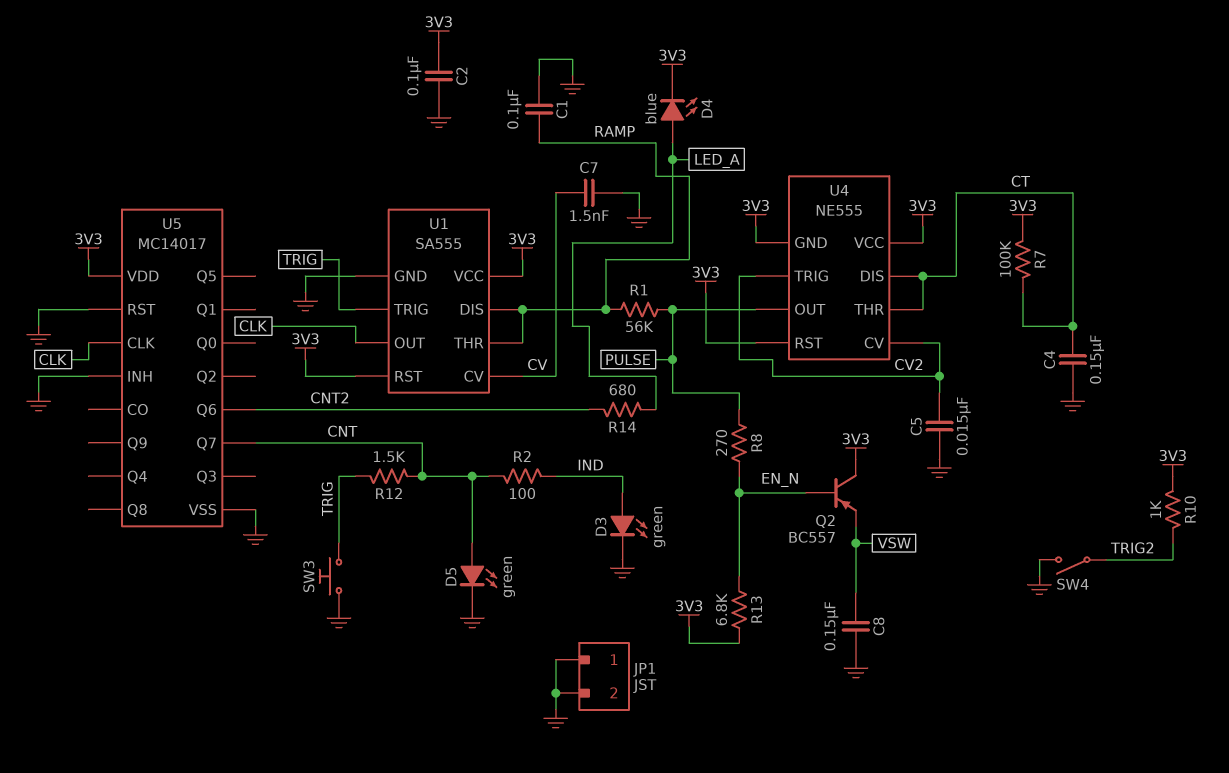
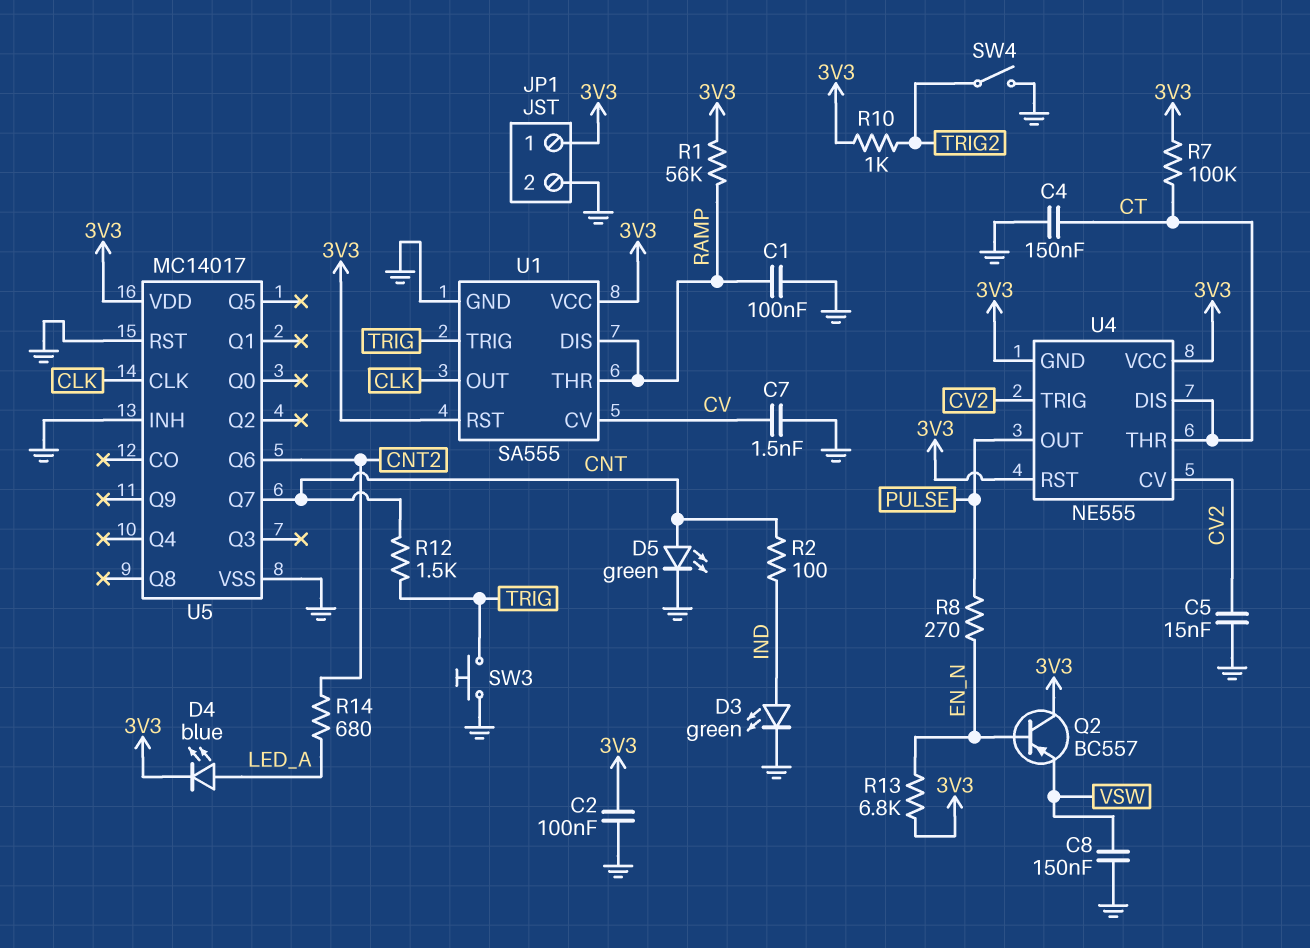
JP1 pin 1: GND -> 3V3
R1: 56k (PULSE, RAMP) -> 56k (3V3, RAMP)

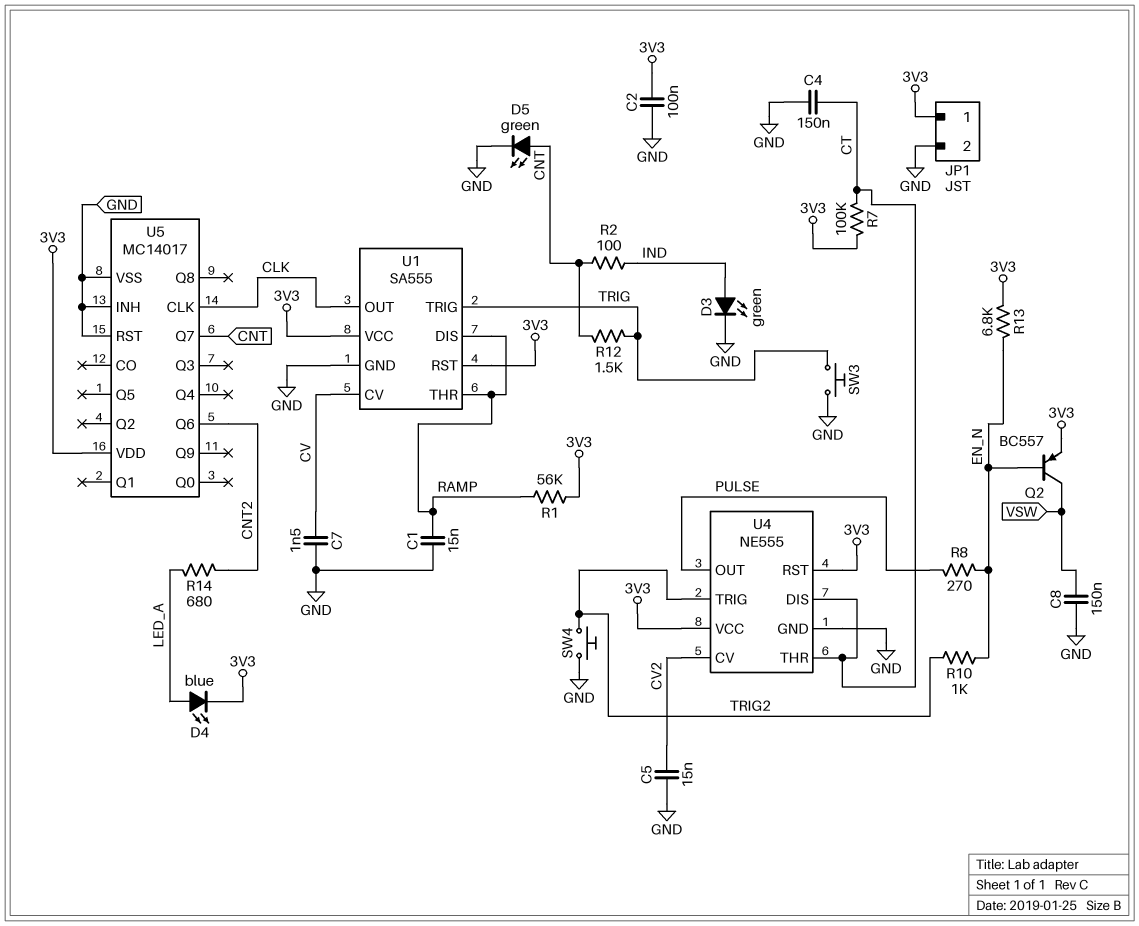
C1: 100nF (GND, RAMP) -> 15nF (GND, RAMP)
Q2: PNP BC557 (B EN_N, C 3V3, E VSW) -> PNP BC557 (B EN_N, C VSW, E 3V3)
R10: 1k (3V3, TRIG2) -> 1k (EN_N, TRIG2)
SW4: switch (GND, TRIG2) -> button (GND, TRIG2)
U4 pin GND: 3V3 -> GND
U4 pin TRIG: CV2 -> TRIG2

